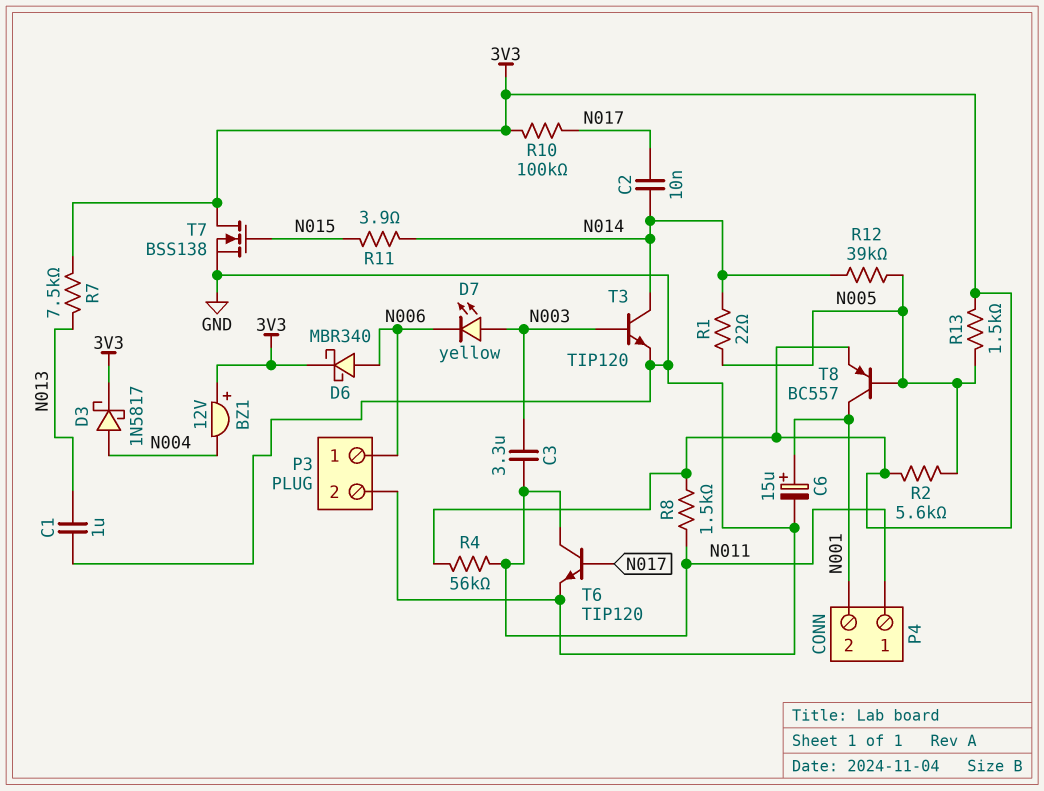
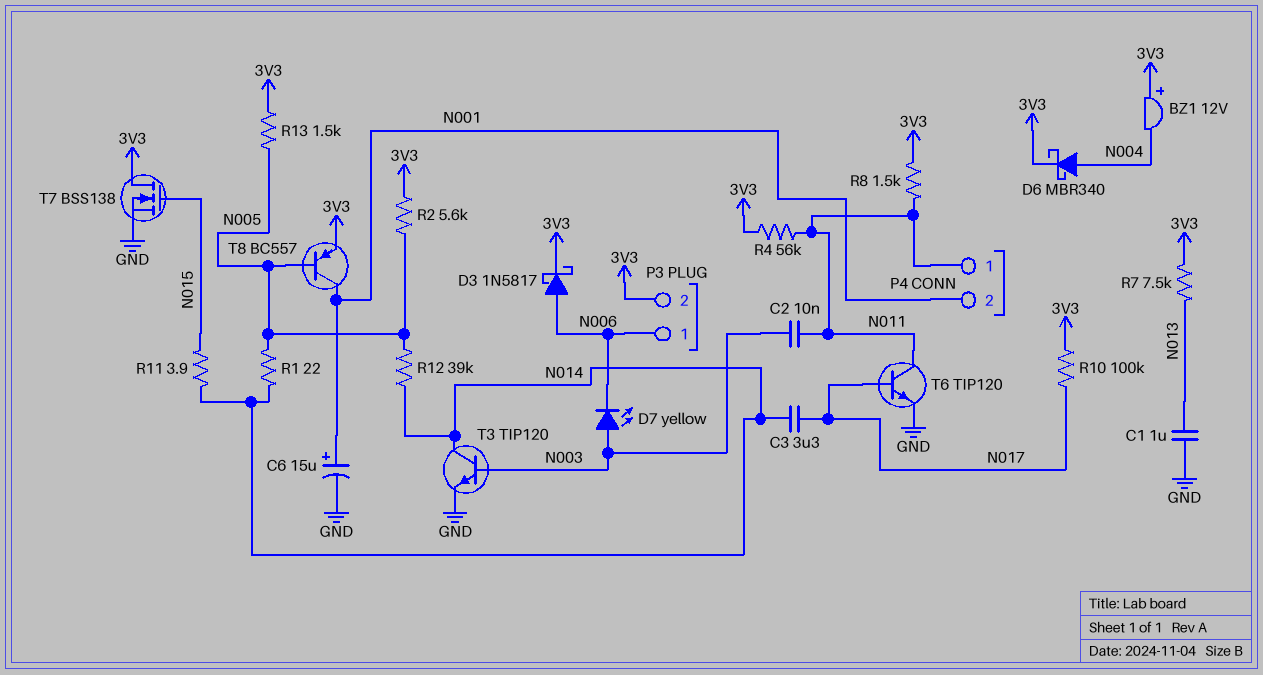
C2: 10nF (N014, N017) -> 10nF (N003, N011)
C3: 3.3uF (N003, N011) -> 3.3uF (N014, N017)
D3: schottky 1N5817 (A N004, K 3V3) -> schottky 1N5817 (A N006, K 3V3)
D6: schottky MBR340 (A N006, K 3V3) -> schottky MBR340 (A N004, K 3V3)
P3 pin 2: GND -> 3V3

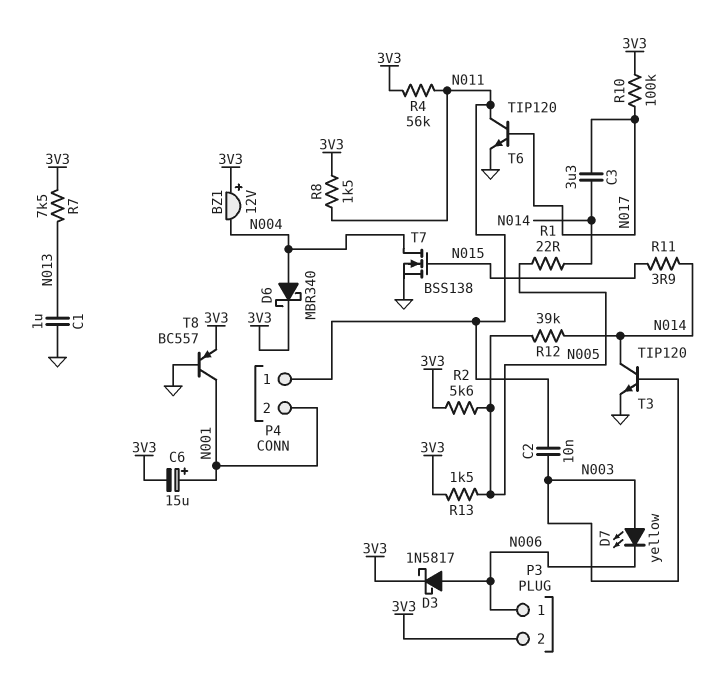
C6: 15uF (plus N001, minus GND) -> 15uF (plus N001, minus 3V3)
T7: NMOS BSS138 (G N015, D 3V3, S GND) -> NMOS BSS138 (G N015, D N004, S GND)
T8: PNP BC557 (B N005, C N001, E 3V3) -> PNP BC557 (B GND, C N001, E 3V3)

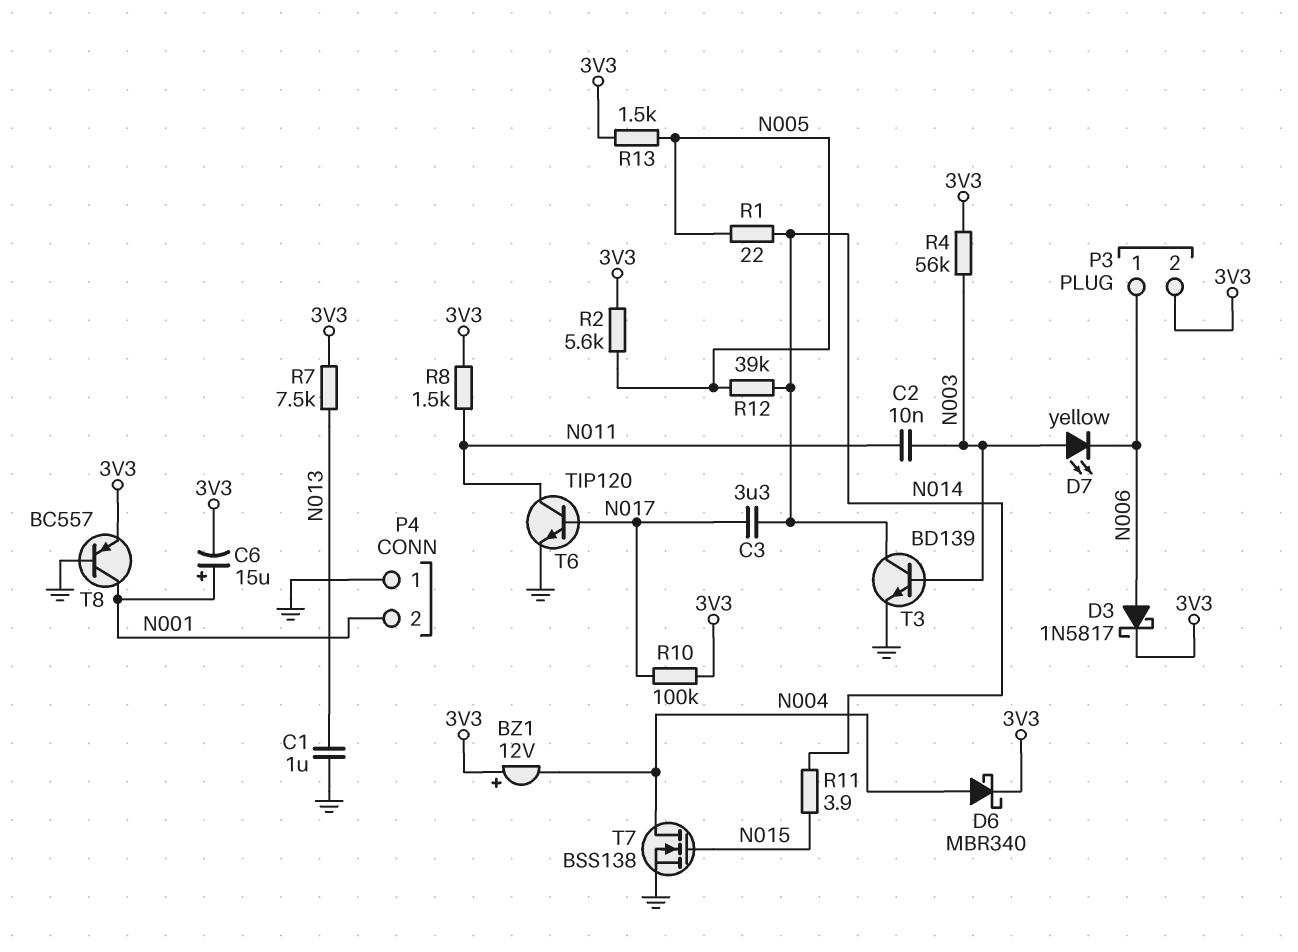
P4 pin 1: N011 -> GND
R4: 56k (3V3, N011) -> 56k (3V3, N003)
T3: NPN TIP120 (B N003, C N014, E GND) -> NPN BD139 (B N003, C N014, E GND)

